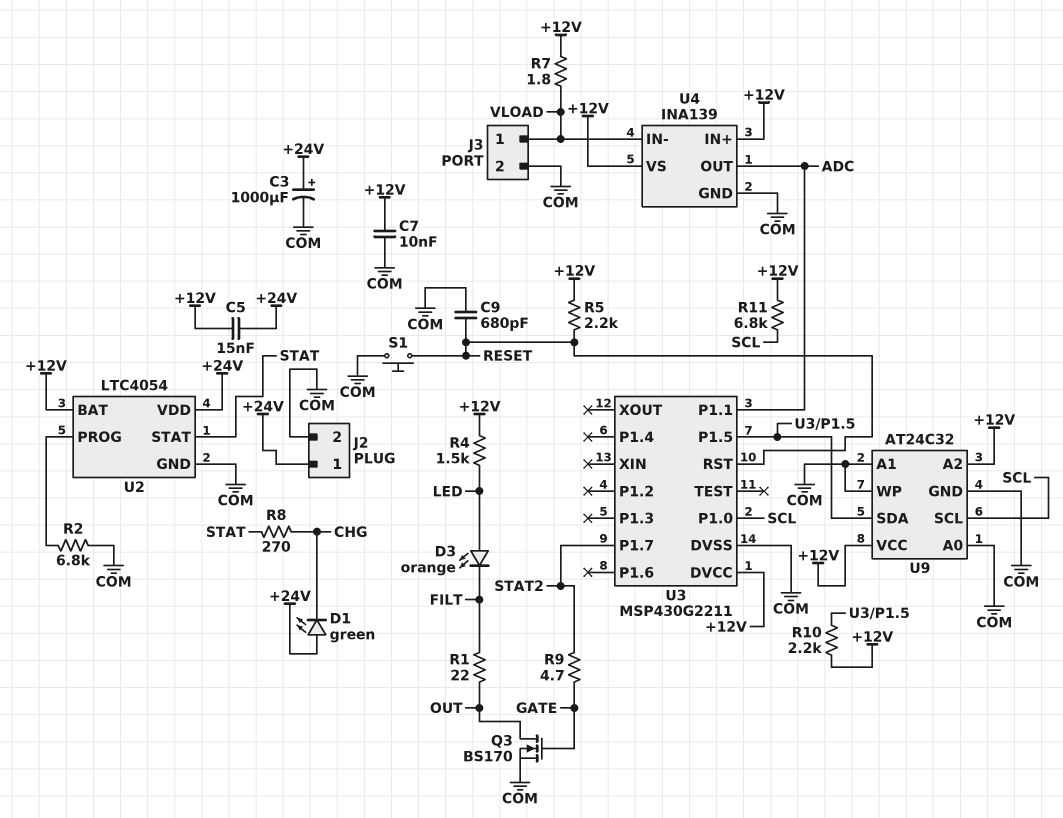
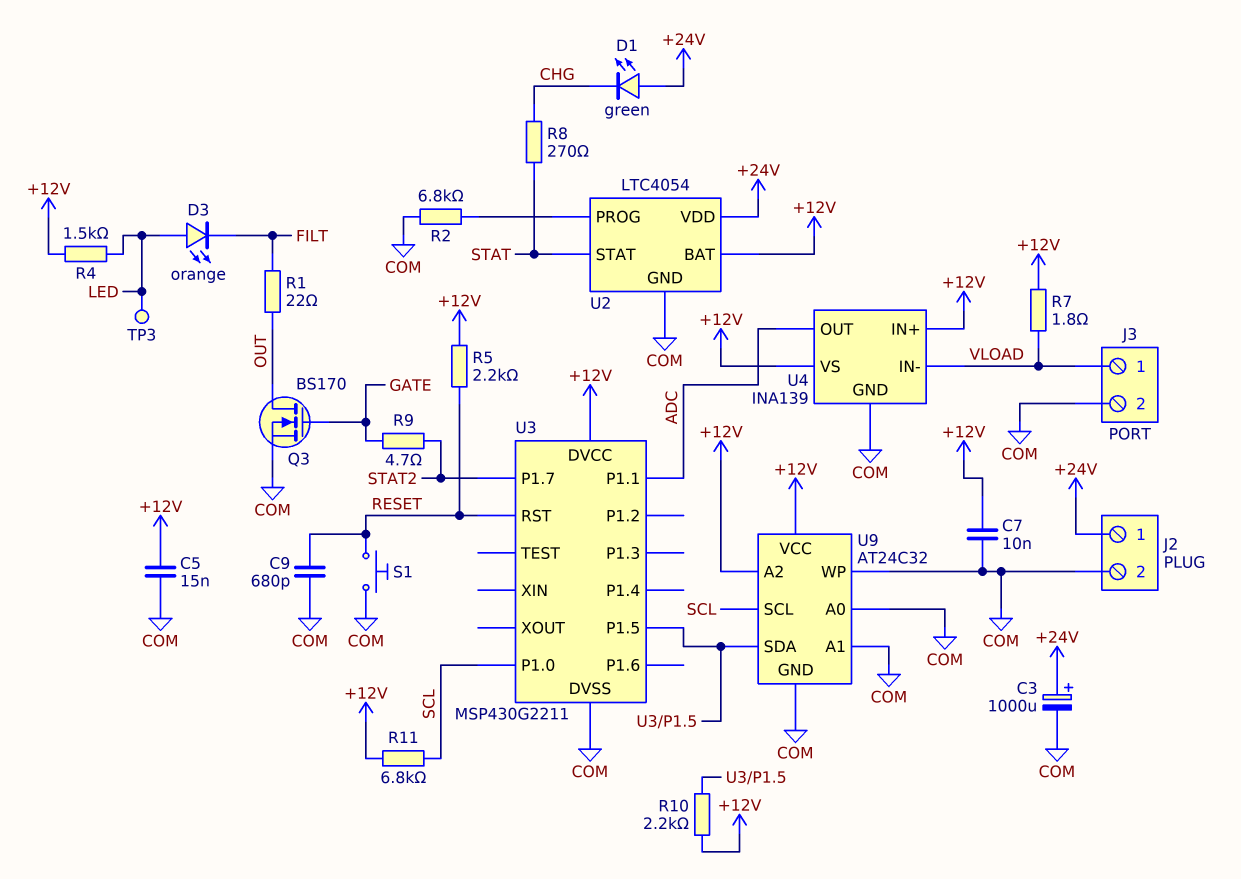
C5: 15nF (+12V, +24V) -> 15nF (+12V, COM)
TP3: none -> test point (LED)

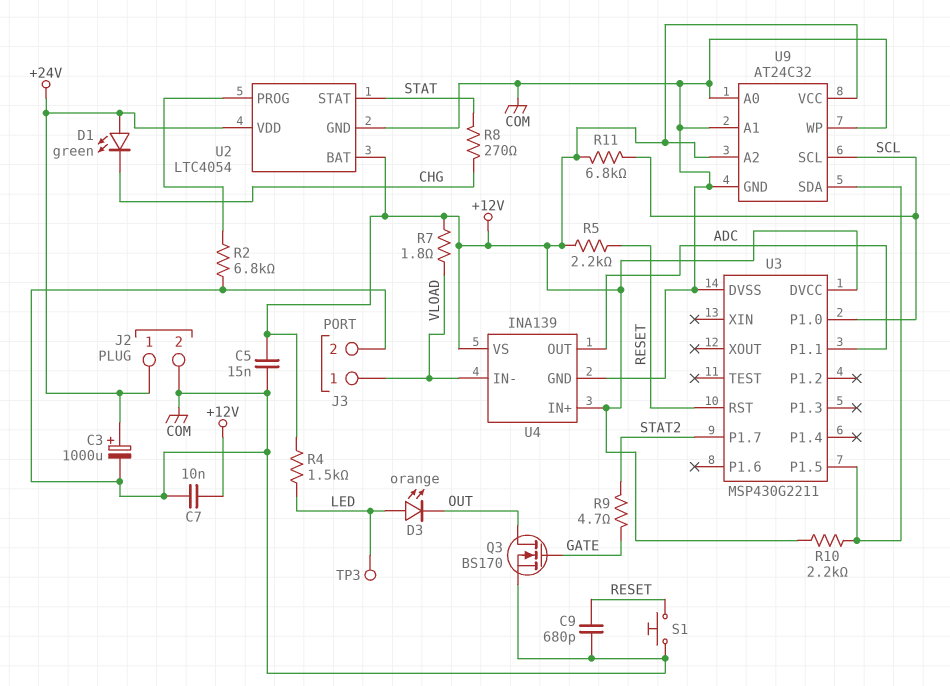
D3: LED orange (A LED, K FILT) -> LED orange (A LED, K OUT)
R1: 22 (FILT, OUT) -> none

